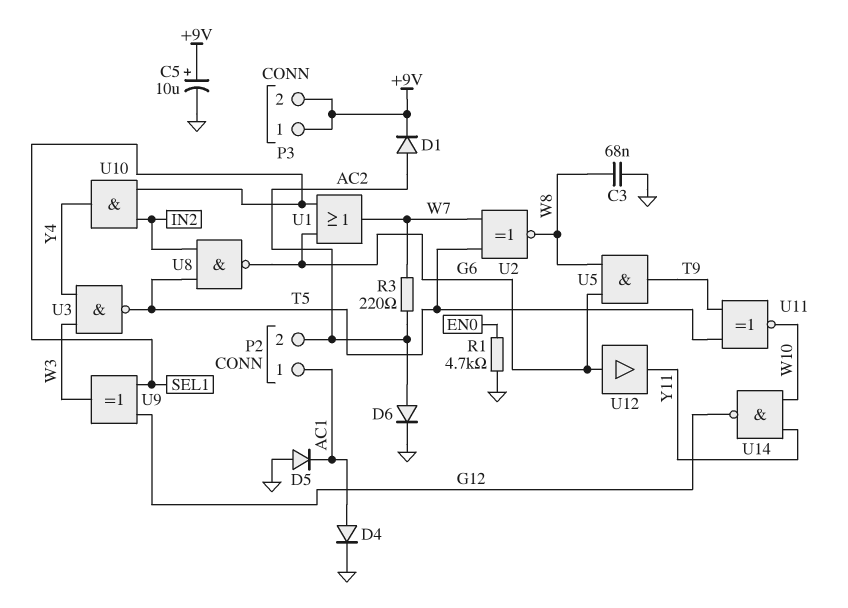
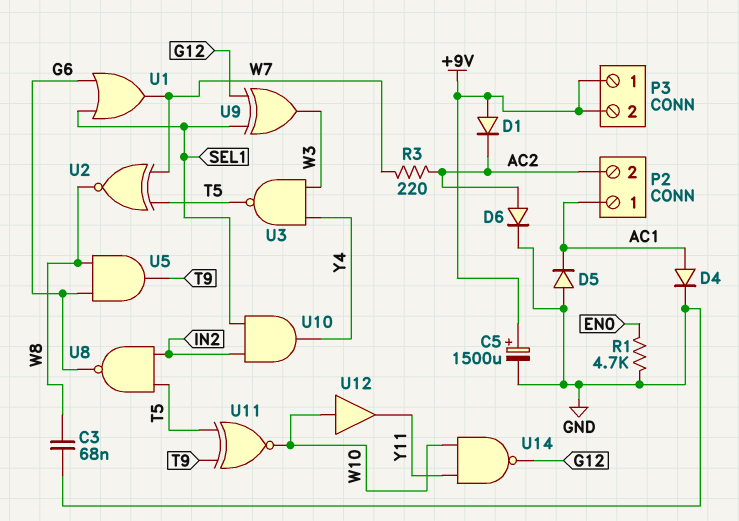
C5: 10uF (plus +9V, minus GND) -> 1500uF (plus +9V, minus GND)
D1: diode (A AC2, K +9V) -> diode (A +9V, K AC2)
U12: buffer (in G6, out Y11) -> buffer (in W10, out Y11)

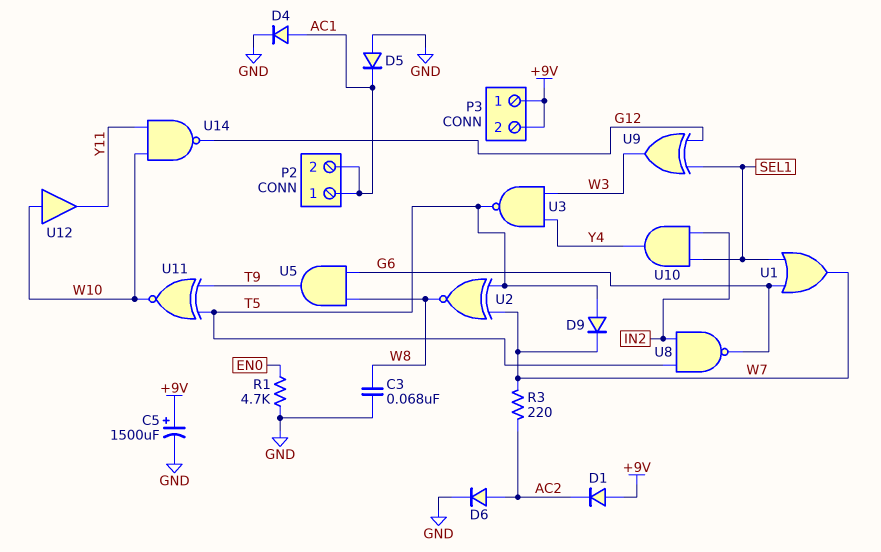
D9: none -> diode (A T5, K W7)
P2 pin 2: AC2 -> AC1

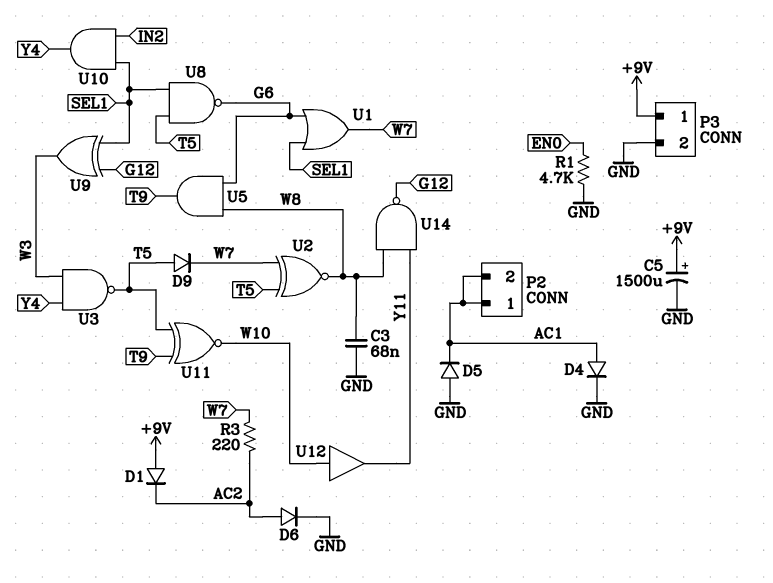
P3 pin 2: +9V -> GND
U8: NAND (in IN2, in T5, out G6) -> NAND (in SEL1, in T5, out G6)
U14: NAND (in W10, in Y11, out G12) -> NAND (in W8, in Y11, out G12)

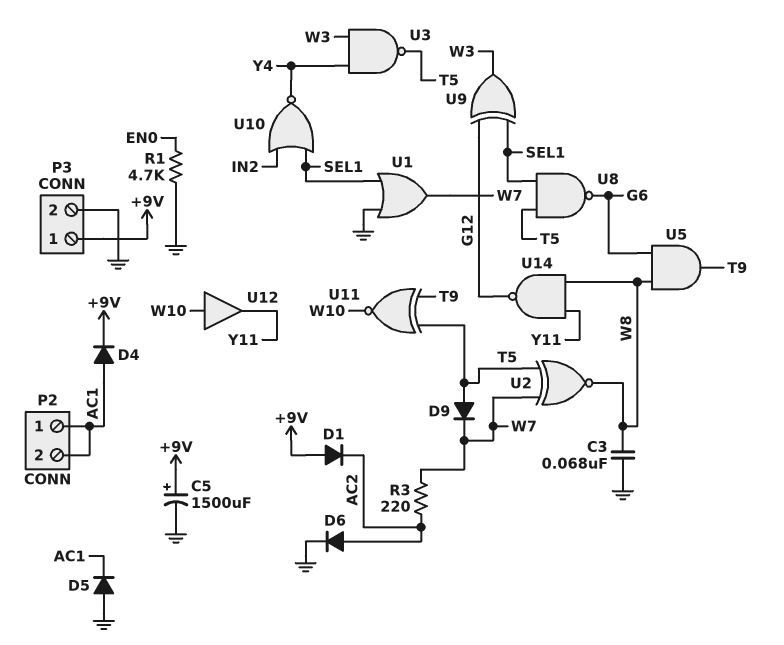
D4: diode (A AC1, K GND) -> diode (A AC1, K +9V)
U1: OR (in G6, in SEL1, out W7) -> OR (in GND, in SEL1, out W7)
U10: AND (in IN2, in SEL1, out Y4) -> NOR (in IN2, in SEL1, out Y4)

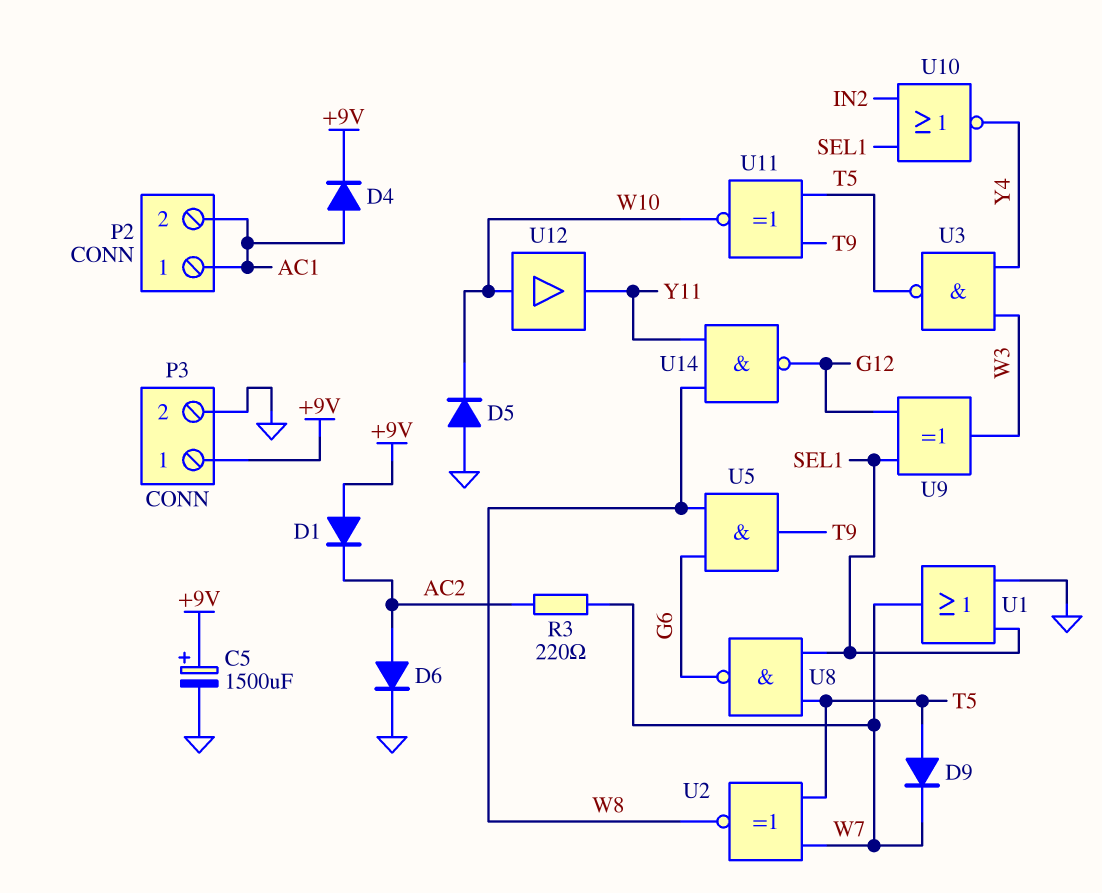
C3: 68nF (GND, W8) -> none
D5: diode (A GND, K AC1) -> diode (A GND, K W10)
R1: 4.7k (EN0, GND) -> none

